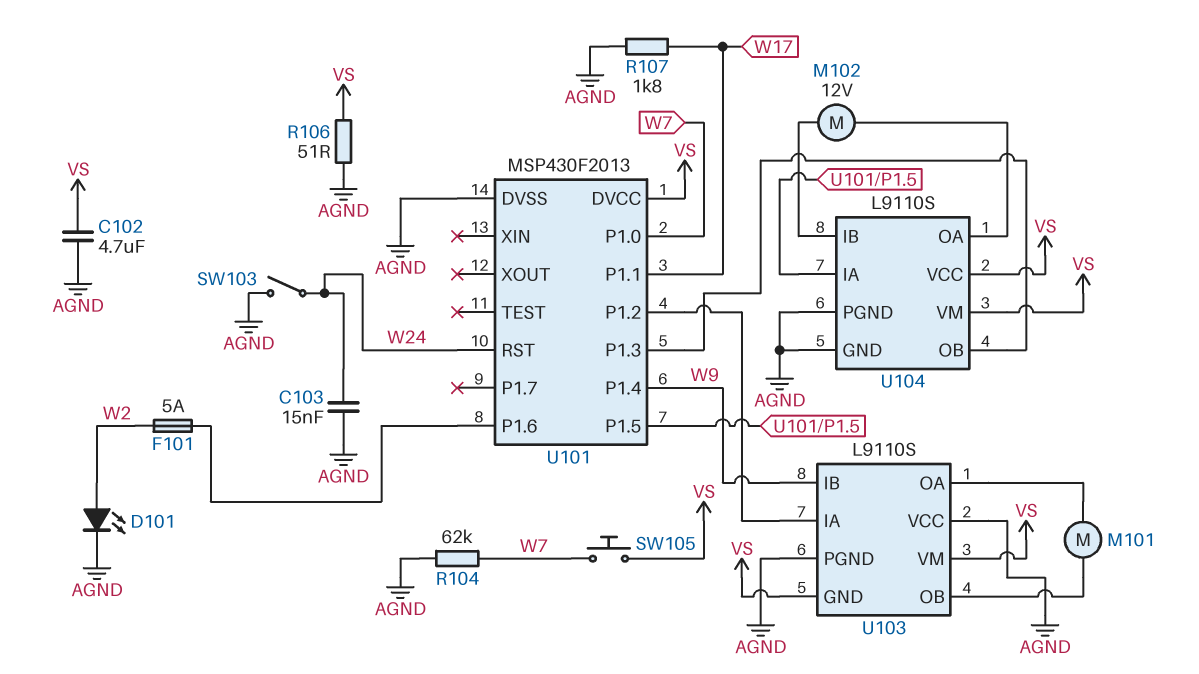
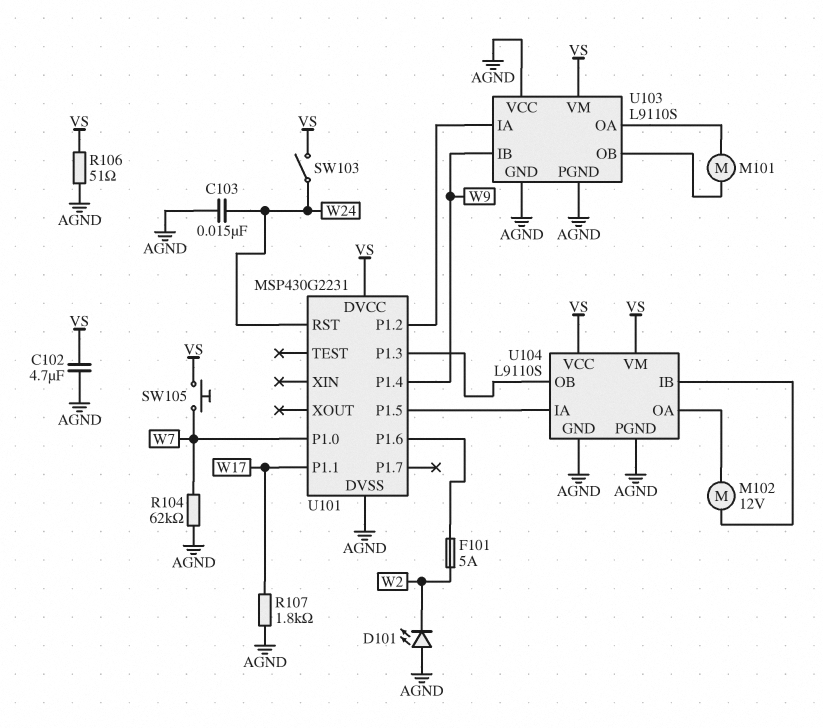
D101: LED (A W2, K AGND) -> LED (A AGND, K W2)
SW103: switch (AGND, W24) -> switch (VS, W24)
U101: MSP430F2013 -> MSP430G2231
U103 pin GND: VS -> AGND

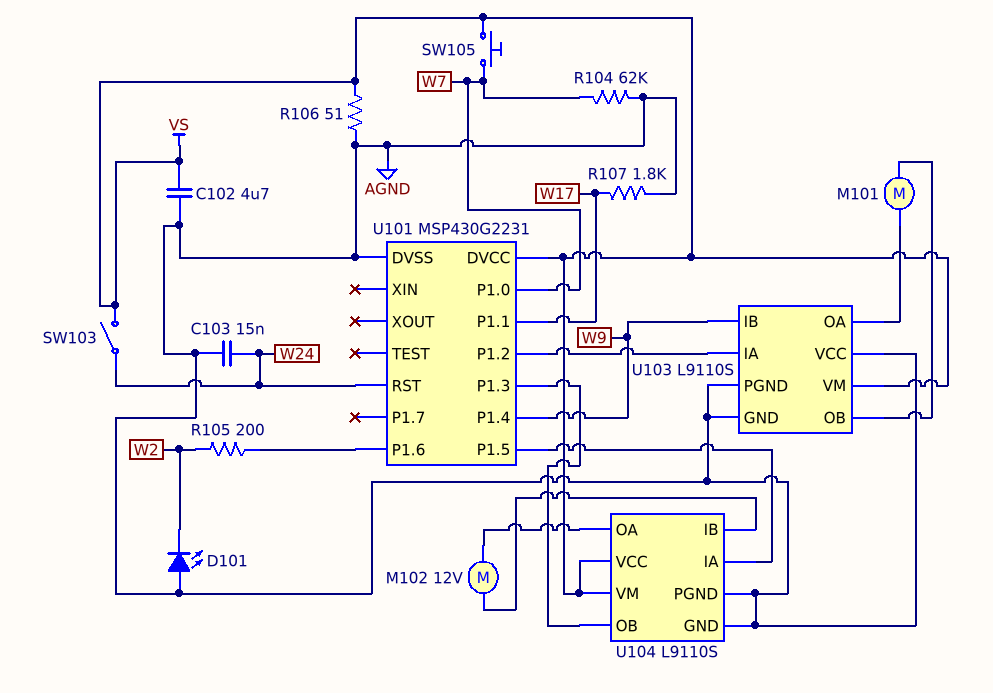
F101: 5A (U101/P1.6, W2) -> none
R105: none -> 200 (U101/P1.6, W2)

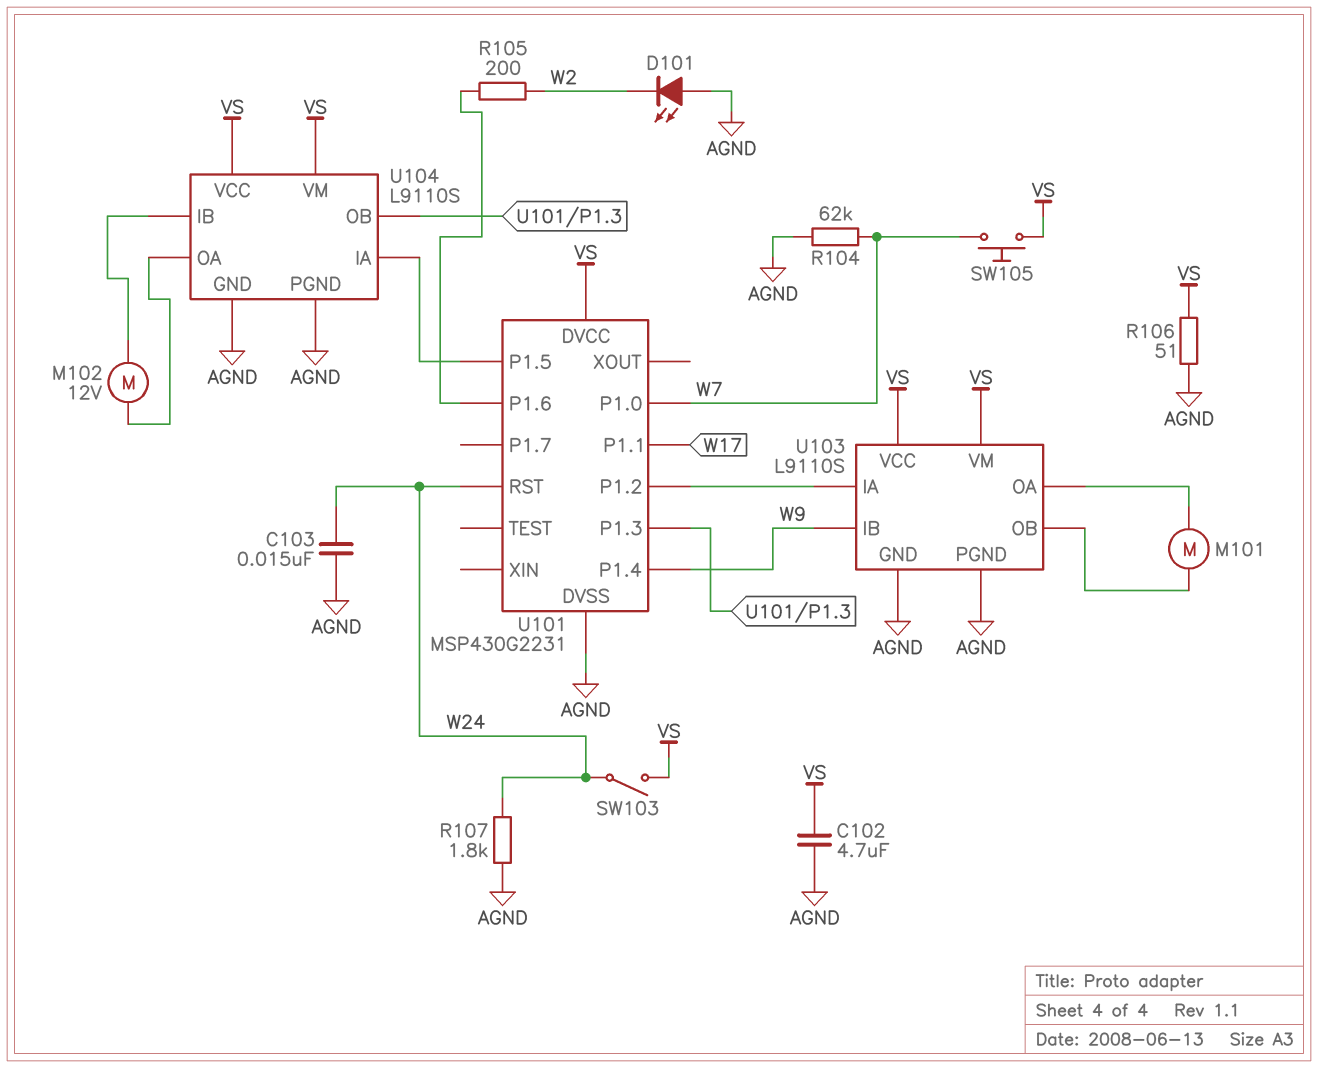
R107: 1.8k (AGND, W17) -> 1.8k (AGND, W24)
U103 pin VCC: AGND -> VS

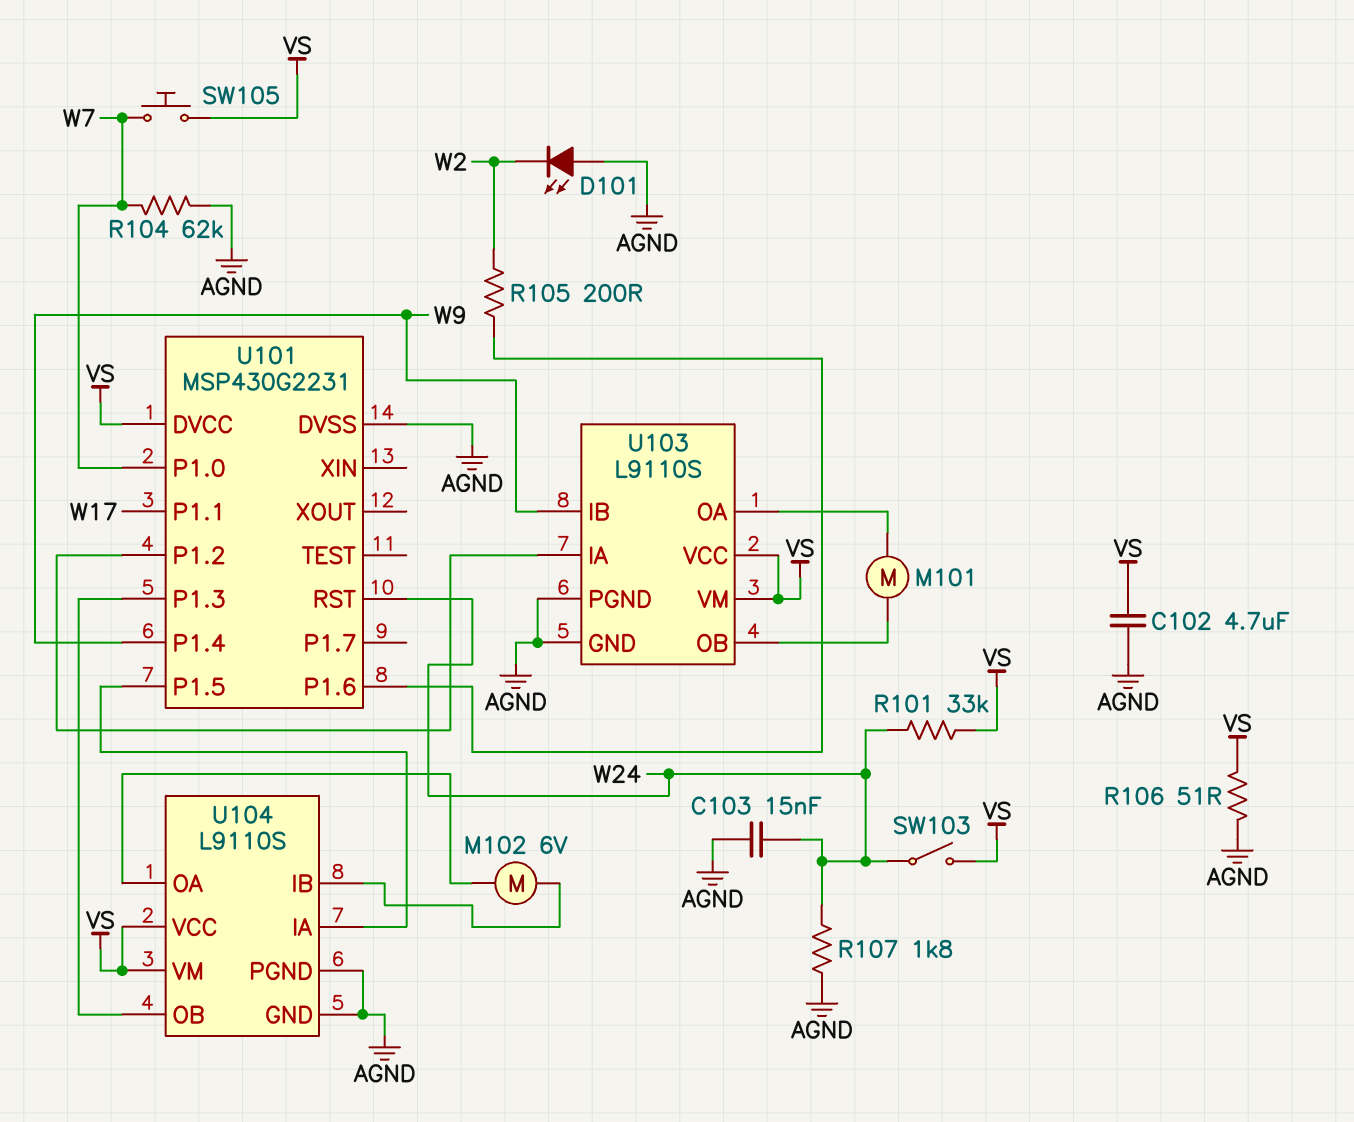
M102: motor 12V (U104/IB, U104/OA) -> motor 6V (U104/IB, U104/OA)
R101: none -> 33k (VS, W24)

